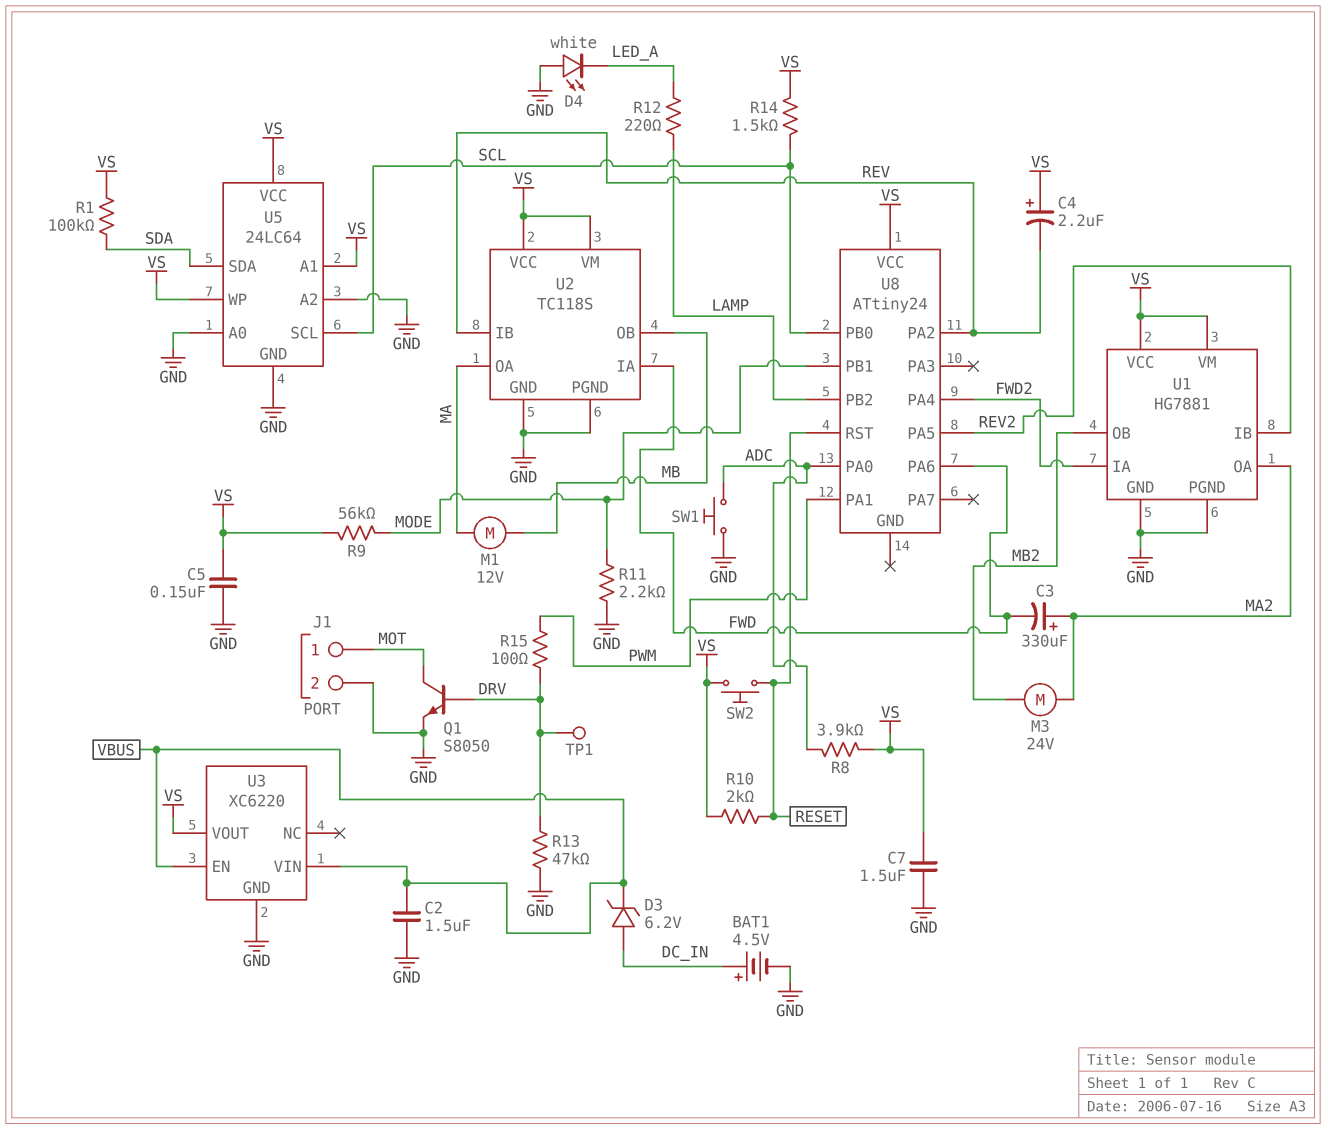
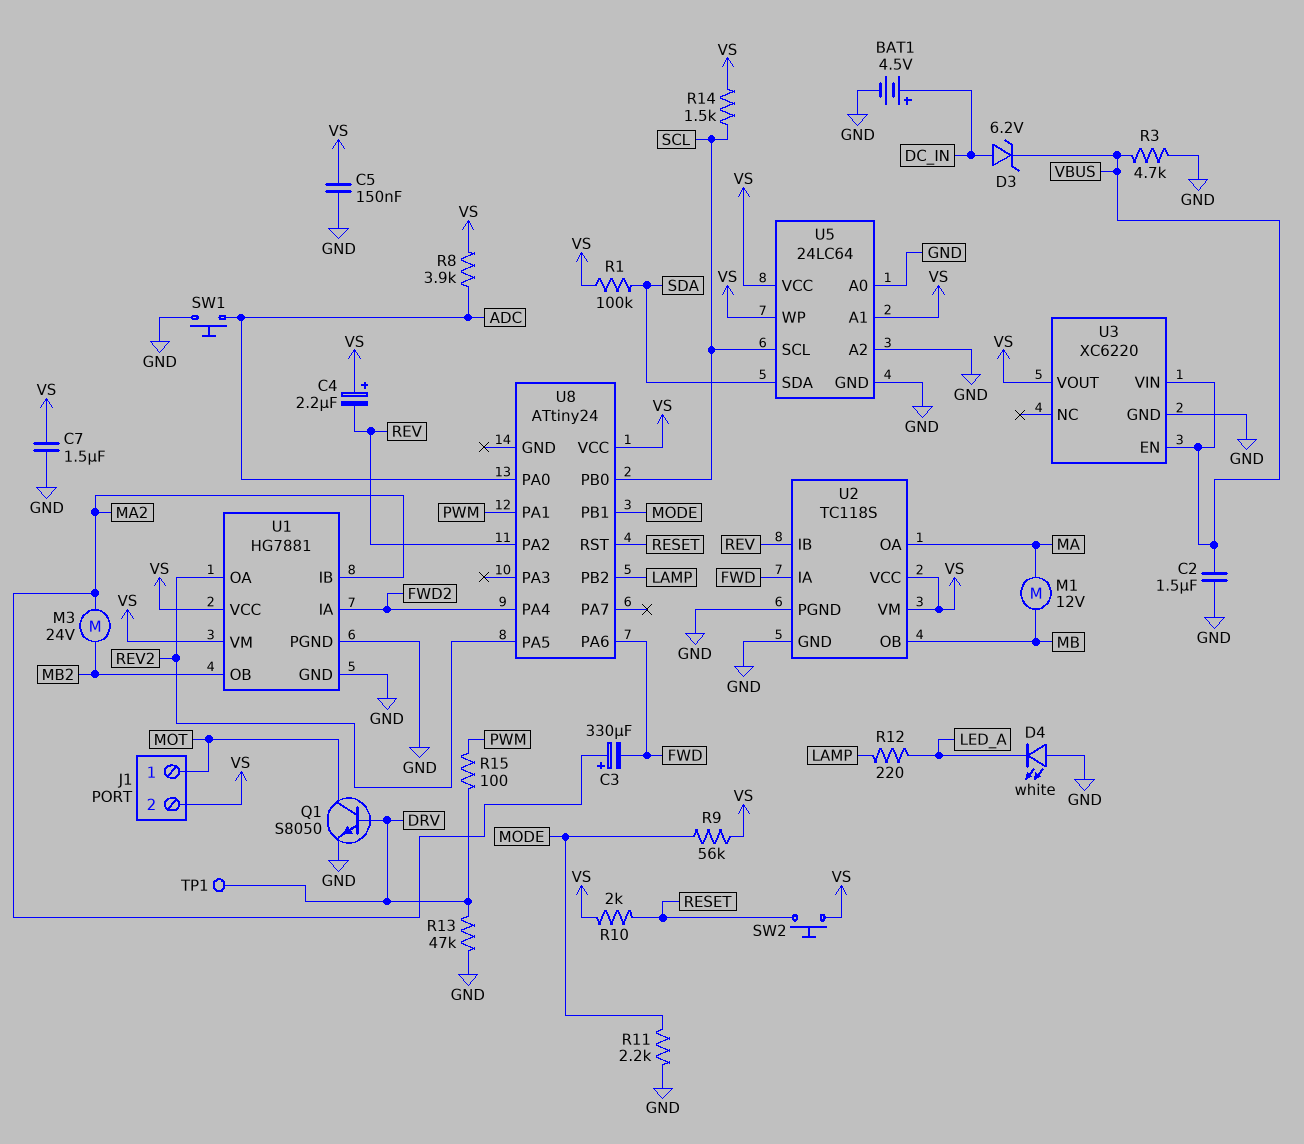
J1 pin 2: GND -> VS
R3: none -> 4.7k (GND, VBUS)
U1 pin IB: REV2 -> MA2
U1 pin OA: MA2 -> REV2

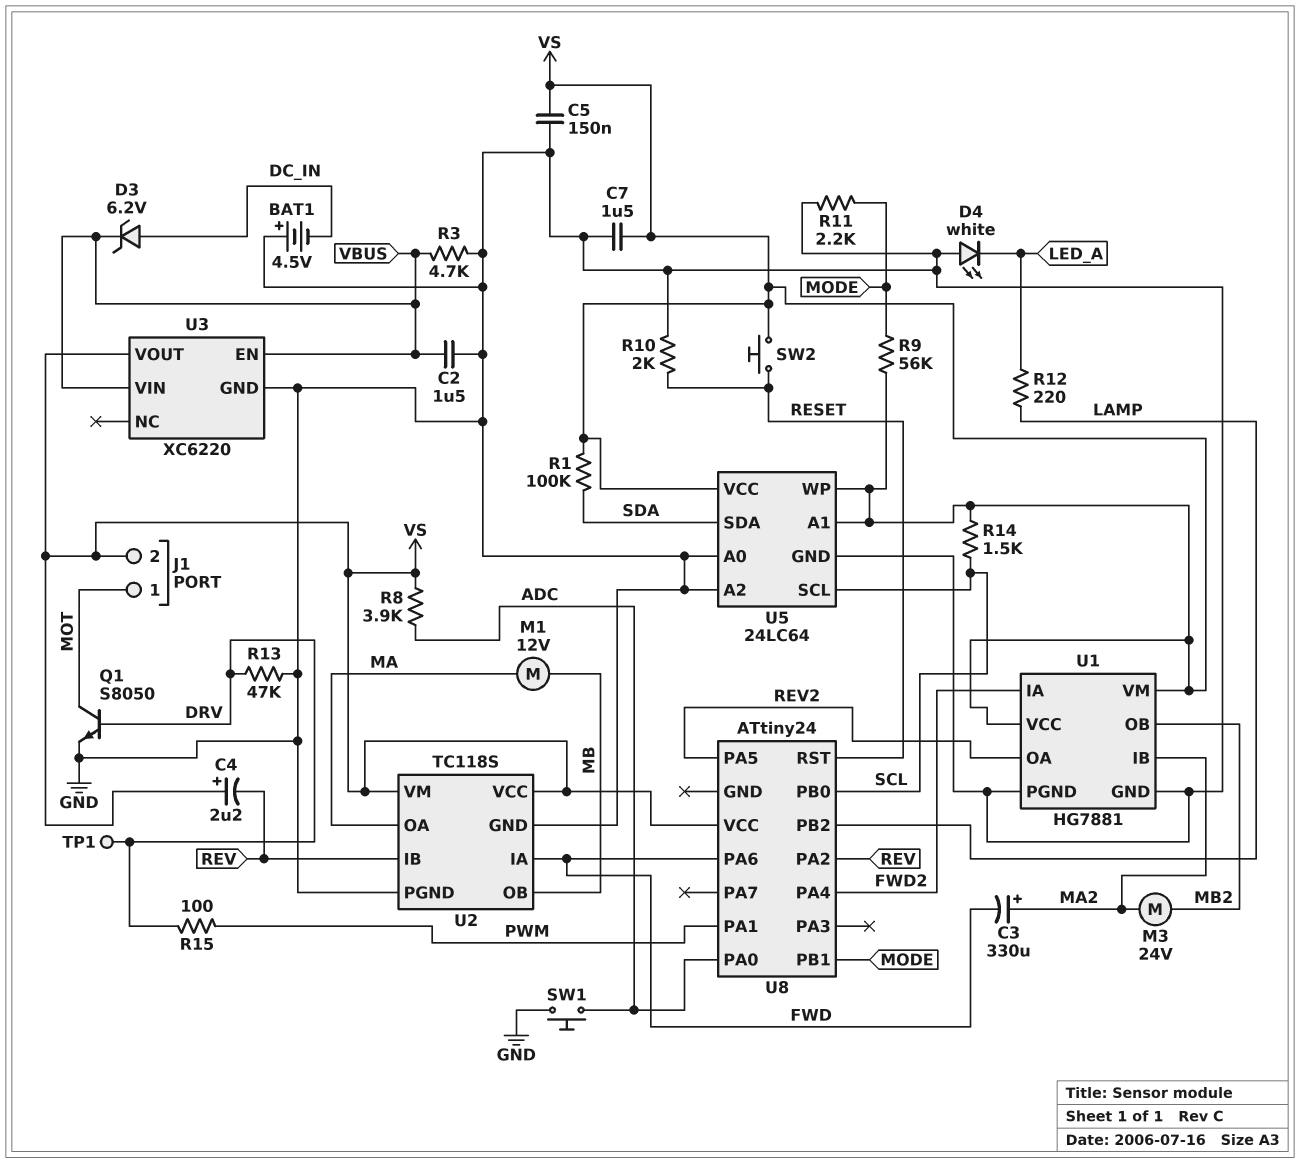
BAT1: 4.5V (plus DC_IN, minus GND) -> 4.5V (plus GND, minus DC_IN)
R10: 2k (RESET, VS) -> 2k (GND, RESET)

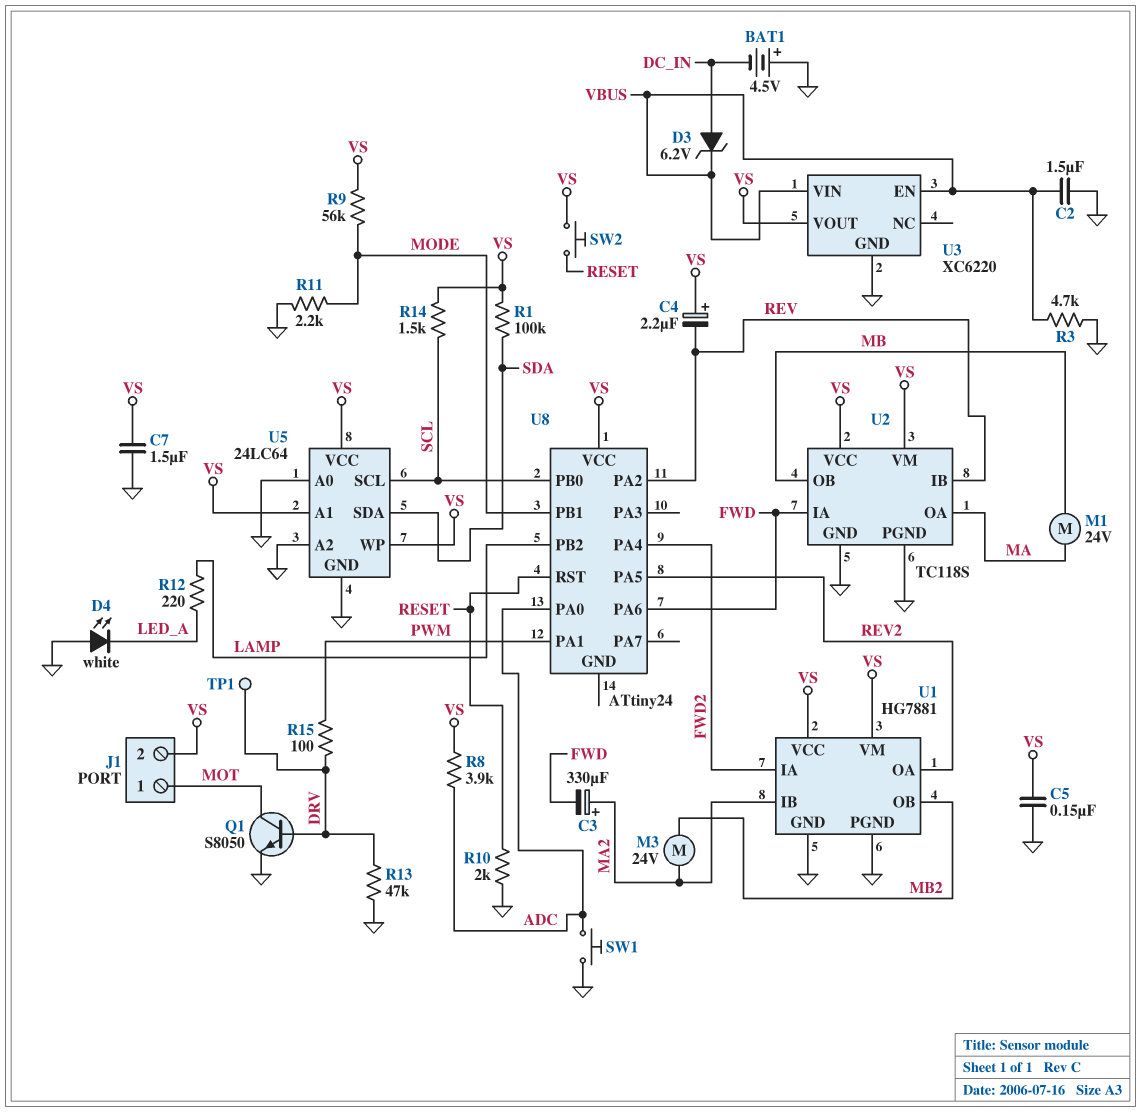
M1: motor 12V (MA, MB) -> motor 24V (MA, MB)

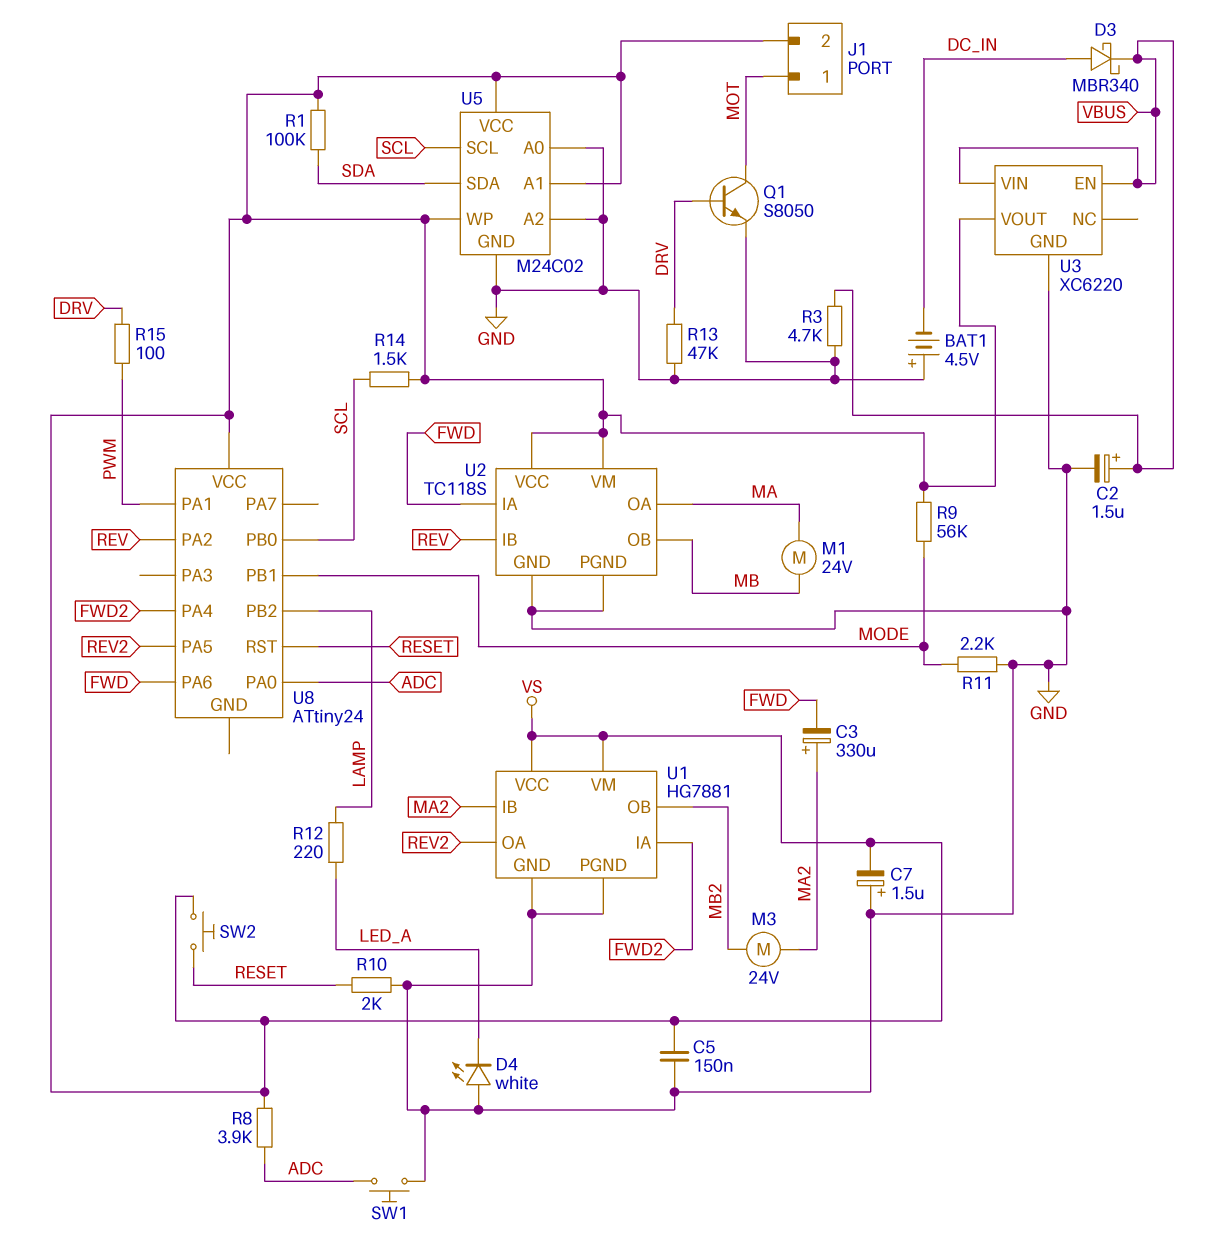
C2: 1.5uF (GND, VBUS) -> 1.5uF (plus VBUS, minus GND)
C4: 2.2uF (plus VS, minus REV) -> none
C7: 1.5uF (GND, VS) -> 1.5uF (plus GND, minus VS)
D3: zener 6.2V (A DC_IN, K VBUS) -> schottky MBR340 (A DC_IN, K VBUS)
TP1: test point (DRV) -> none
U5: 24LC64 -> M24C02

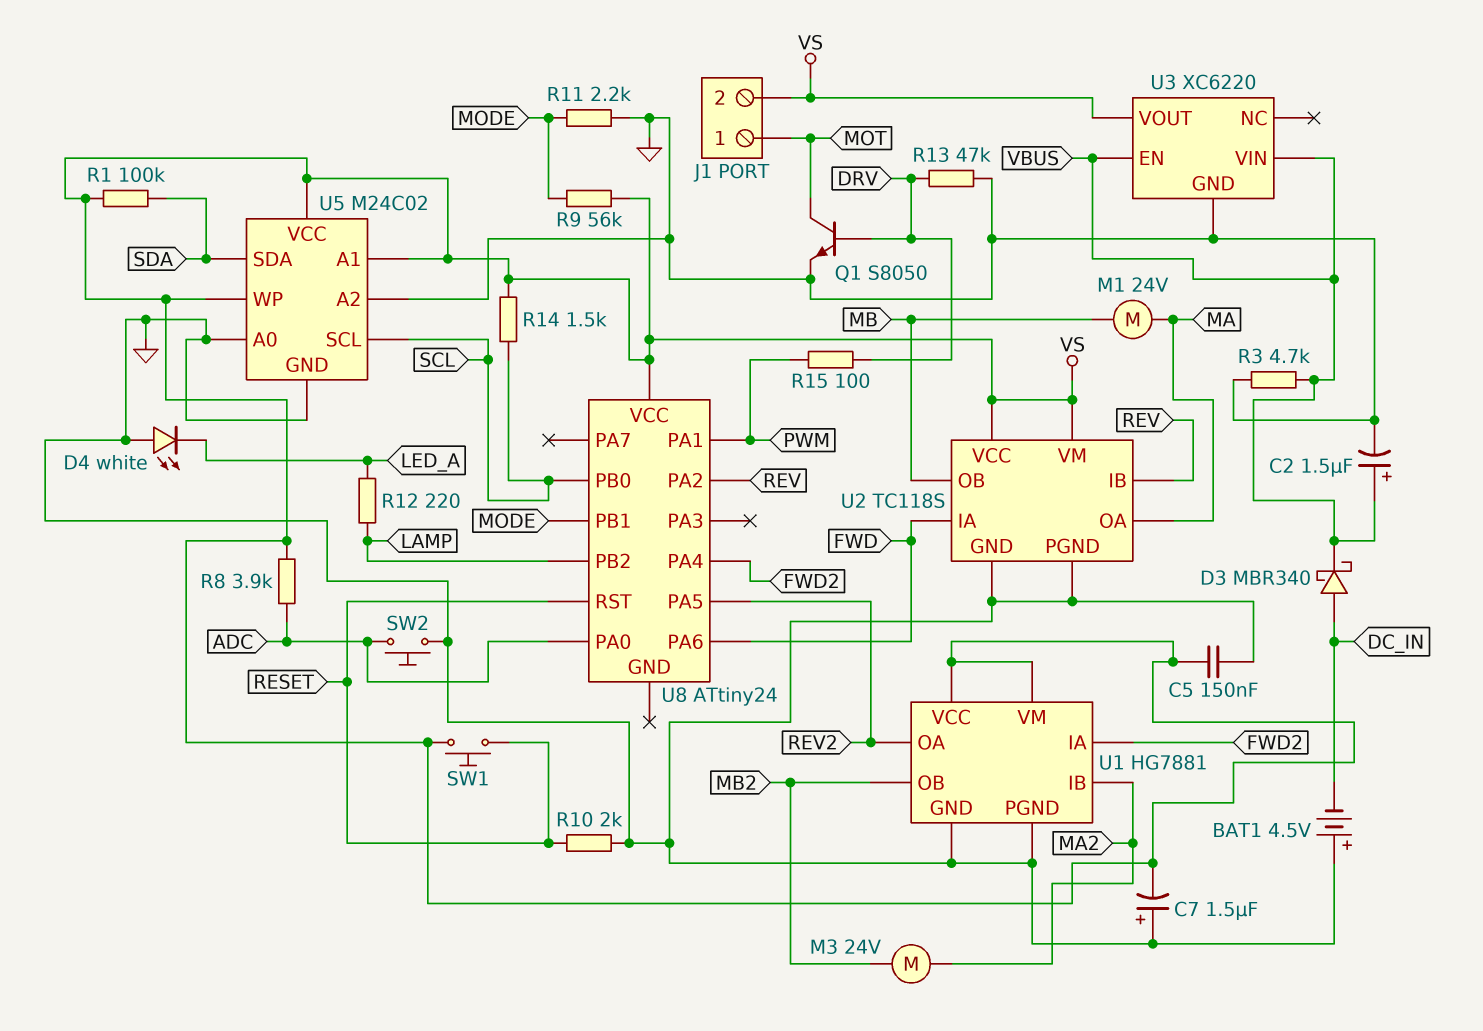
C3: 330uF (plus MA2, minus FWD) -> none
SW1: button (ADC, GND) -> button (RESET, VS)
SW2: button (RESET, VS) -> button (ADC, GND)

